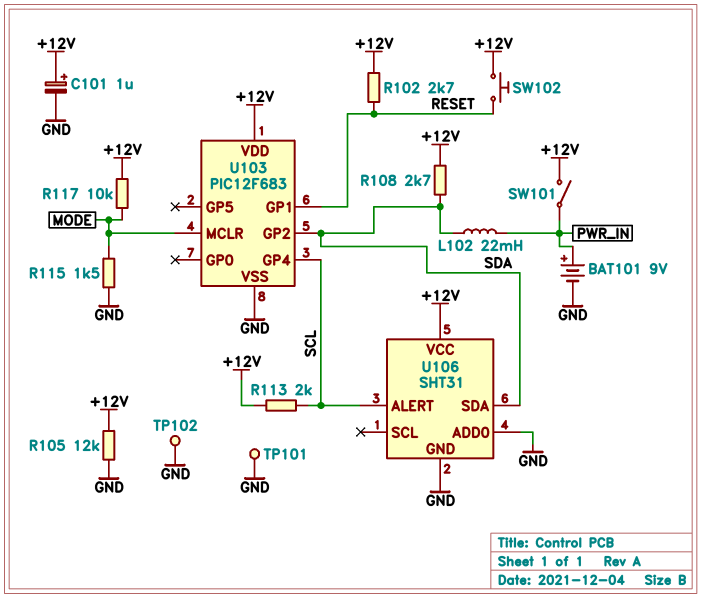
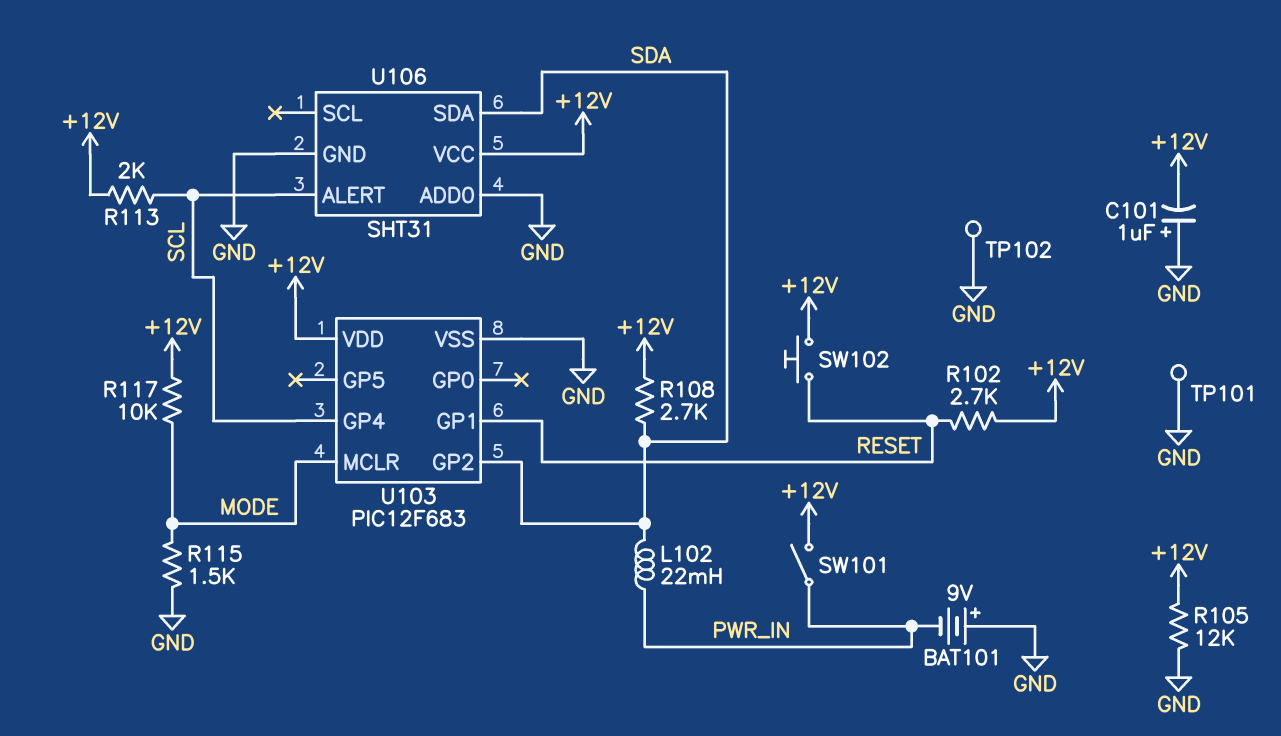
BAT101: 9V (plus PWR_IN, minus GND) -> 9V (plus GND, minus PWR_IN)
C101: 1uF (plus +12V, minus GND) -> 1uF (plus GND, minus +12V)

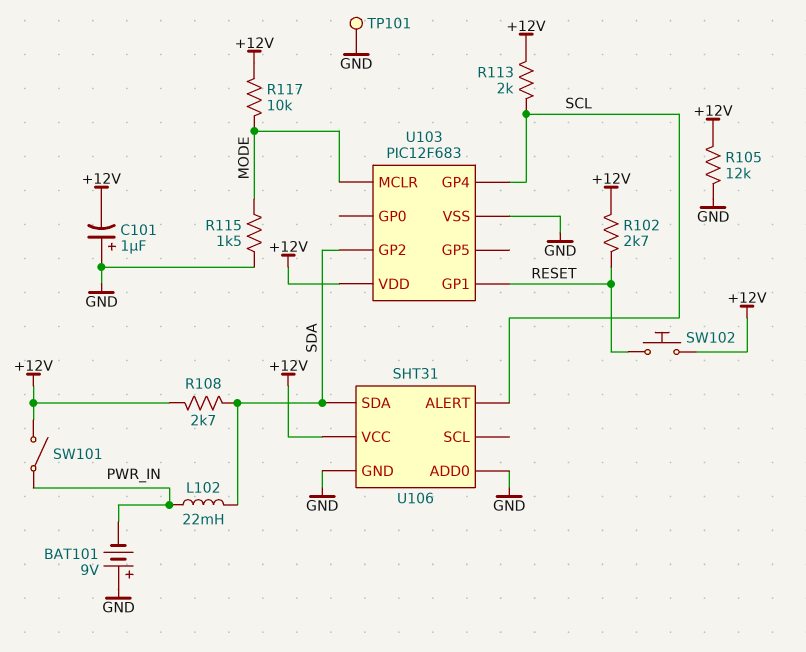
TP102: test point (GND) -> none

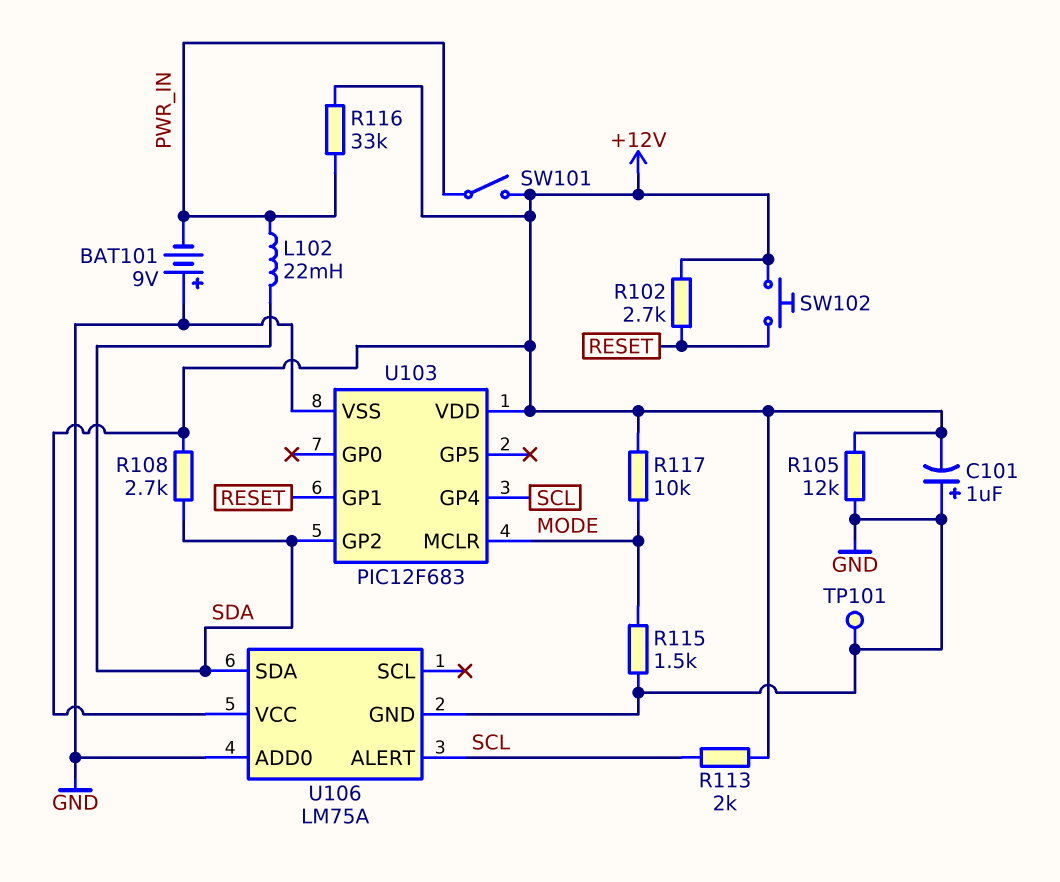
R116: none -> 33k (+12V, PWR_IN)
U106: SHT31 -> LM75A

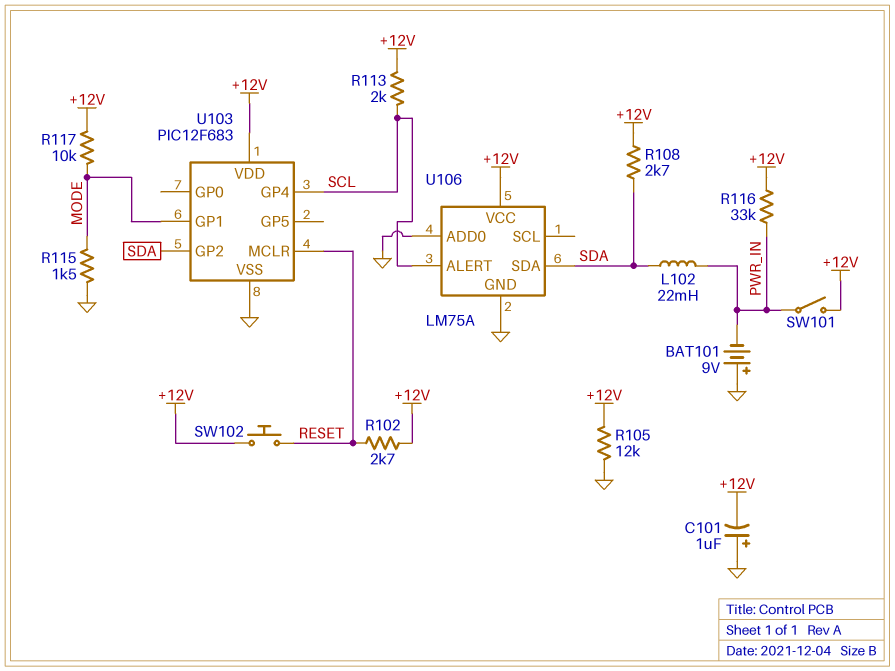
TP101: test point (GND) -> none
U103 pin GP1: RESET -> MODE
U103 pin MCLR: MODE -> RESET

